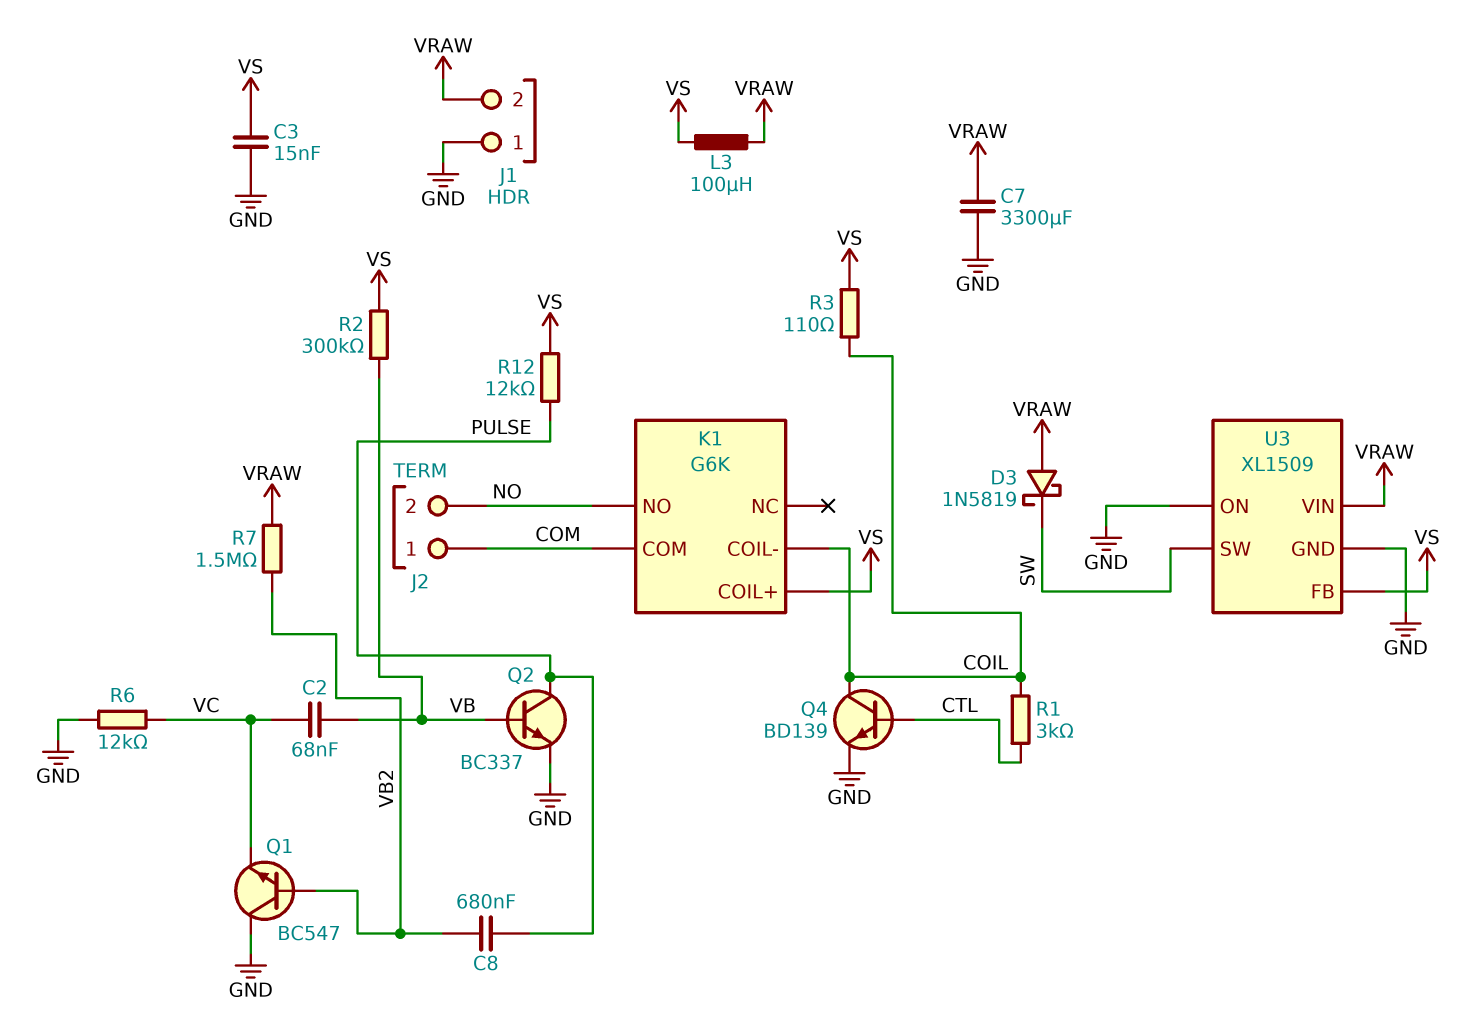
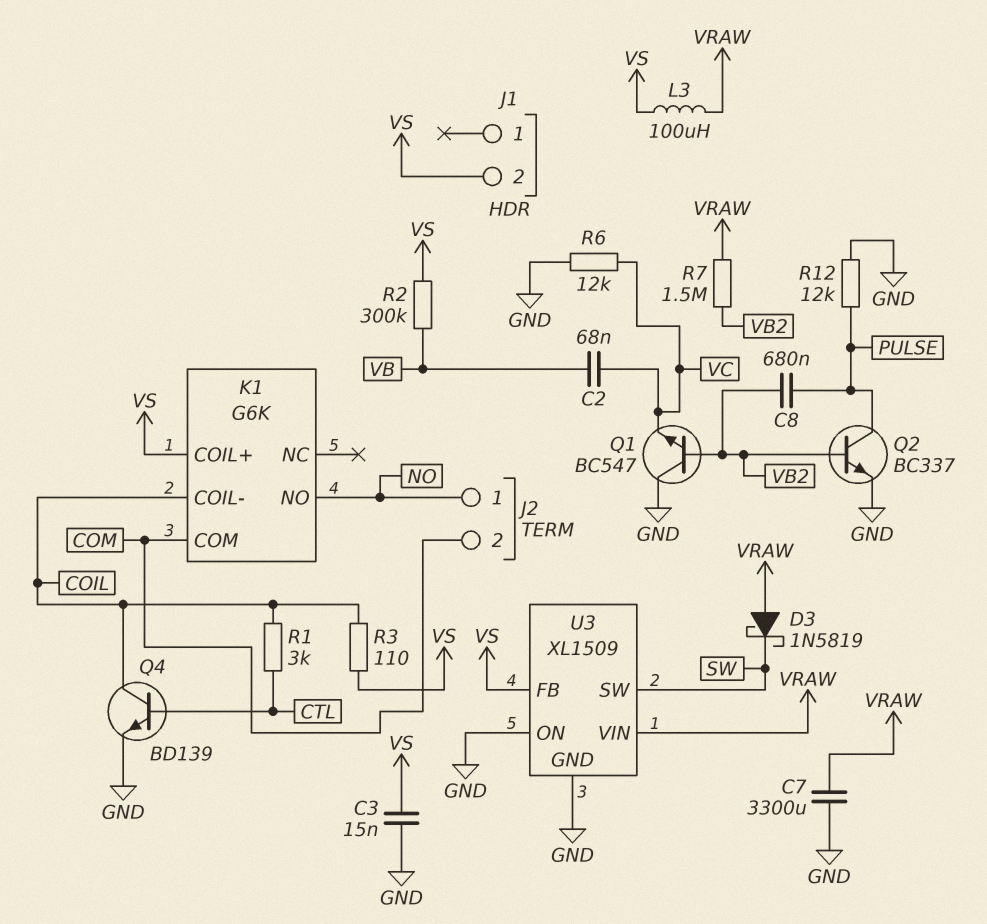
J1 pin 1: GND -> none
J1 pin 2: VRAW -> VS
J2 pin 1: COM -> NO
J2 pin 2: NO -> COM
Q2: NPN BC337 (B VB, C PULSE, E GND) -> NPN BC337 (B VB2, C PULSE, E GND)
R12: 12k (PULSE, VS) -> 12k (GND, PULSE)

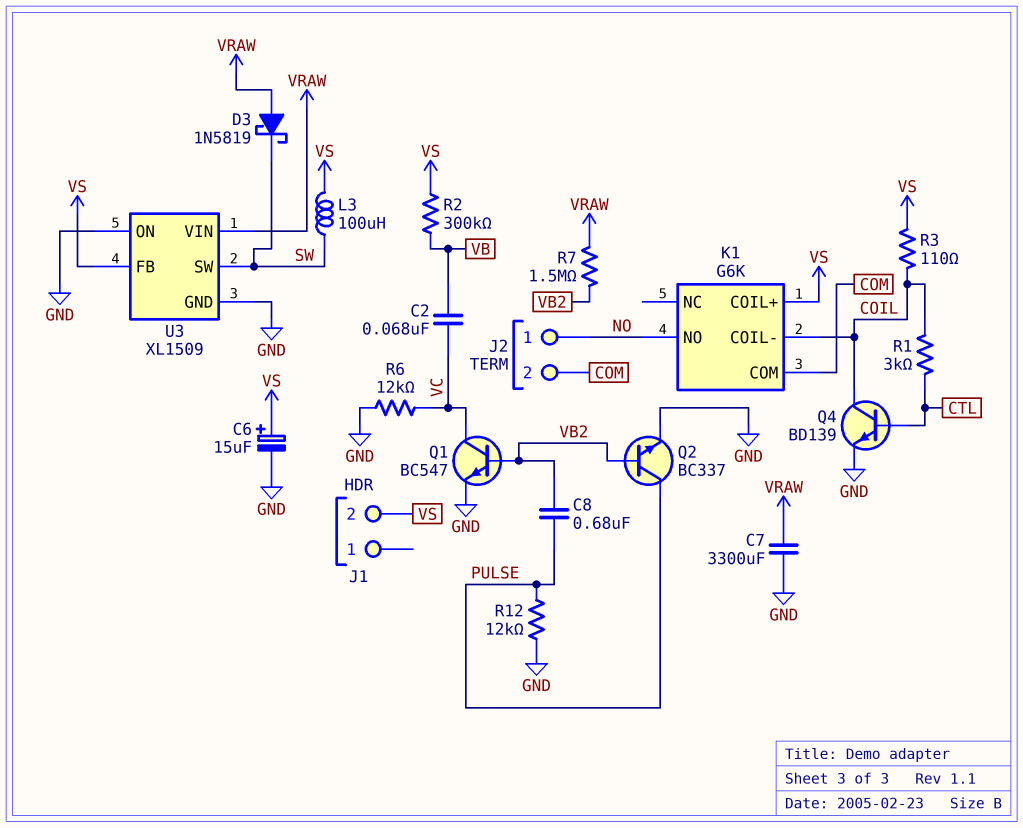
C3: 15nF (GND, VS) -> none
C6: none -> 15uF (plus VS, minus GND)
L3: 100uH (VRAW, VS) -> 100uH (SW, VS)
Q1: NPN BC547 (B VB2, C GND, E VC) -> NPN BC547 (B VB2, C VC, E GND)

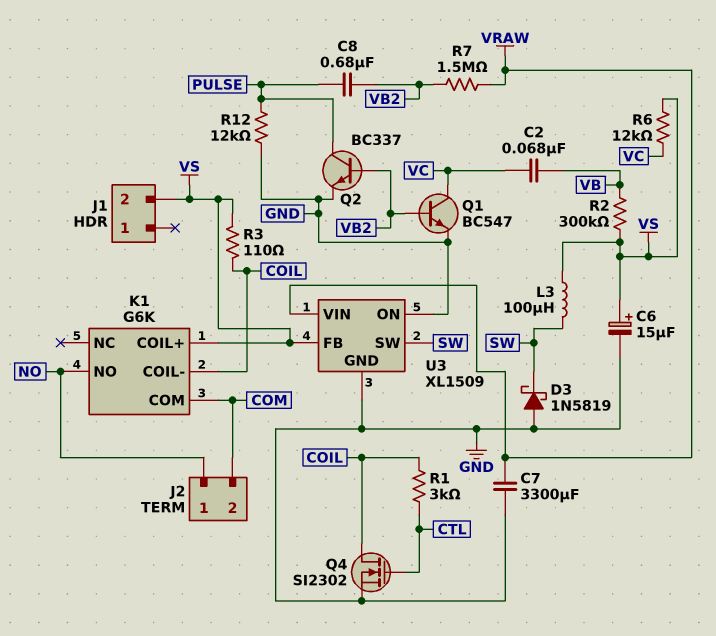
D3: schottky 1N5819 (A VRAW, K SW) -> schottky 1N5819 (A GND, K SW)
Q4: NPN BD139 (B CTL, C COIL, E GND) -> NMOS SI2302 (G CTL, D COIL, S GND)
R6: 12k (GND, VC) -> 12k (VC, VS)

